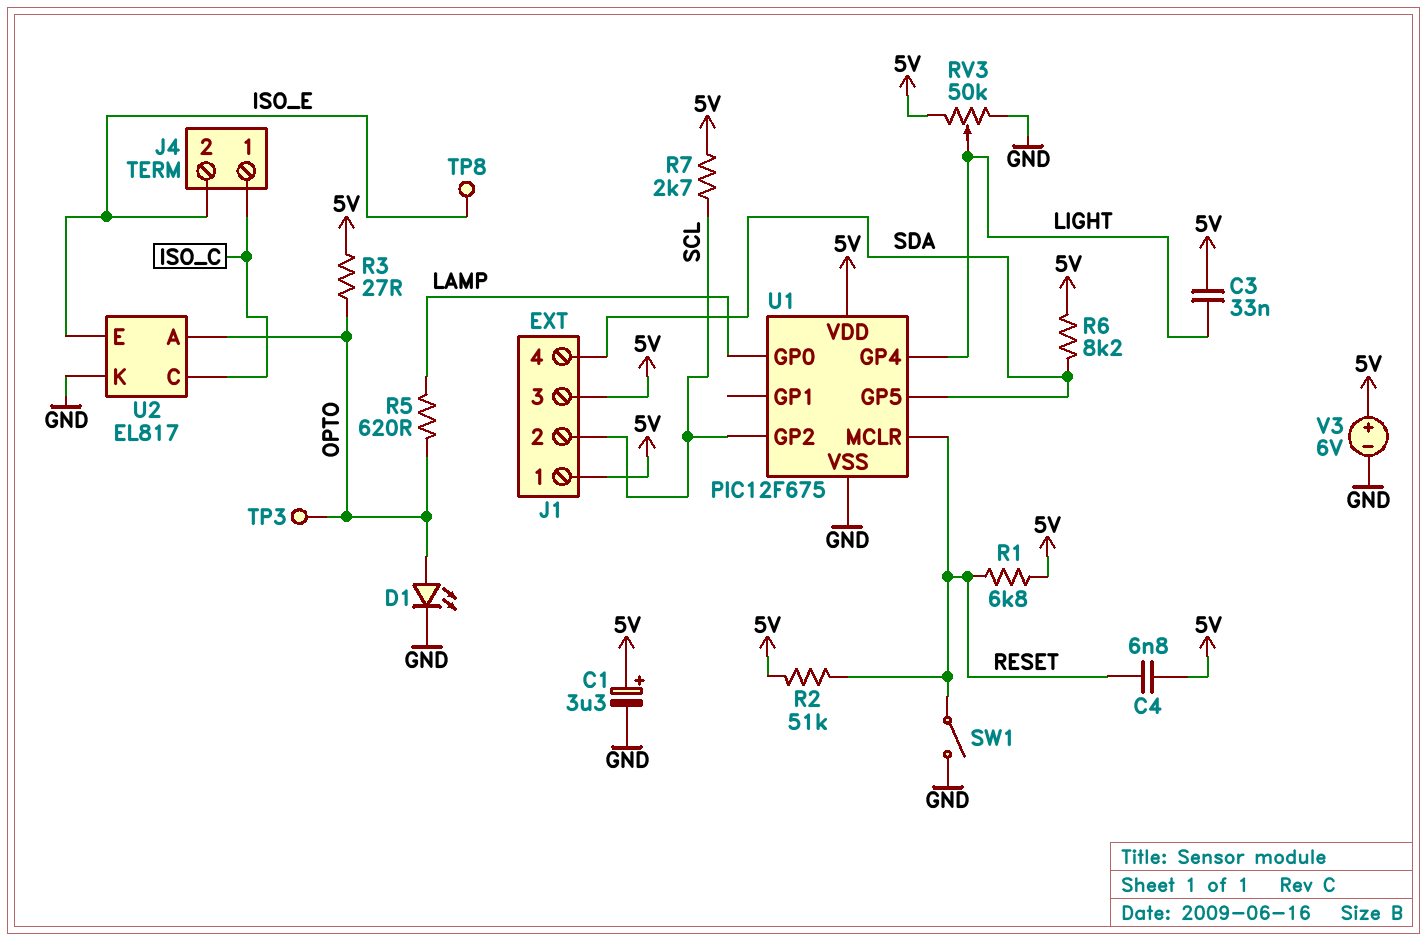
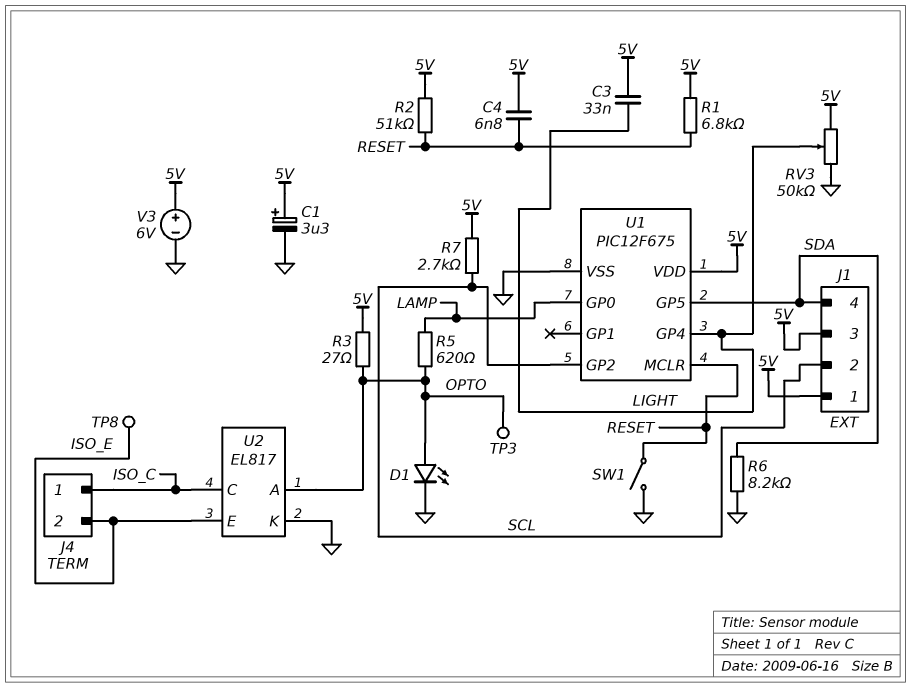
R6: 8.2k (5V, SDA) -> 8.2k (GND, SDA)

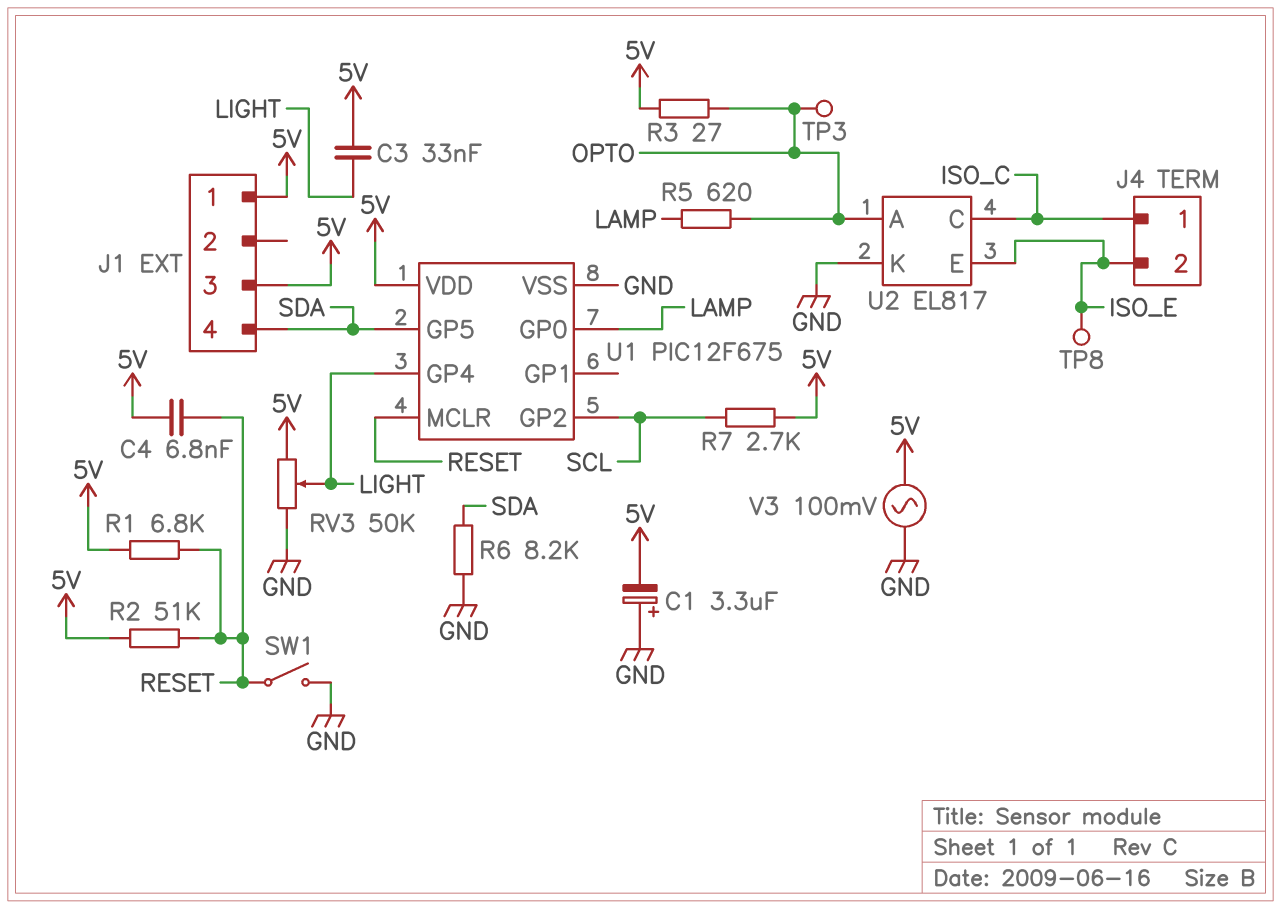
C1: 3.3uF (plus 5V, minus GND) -> 3.3uF (plus GND, minus 5V)
D1: LED (A OPTO, K GND) -> none
J1 pin 2: SCL -> none
V3: 6V (plus 5V, minus GND) -> AC 100mV (5V, GND)

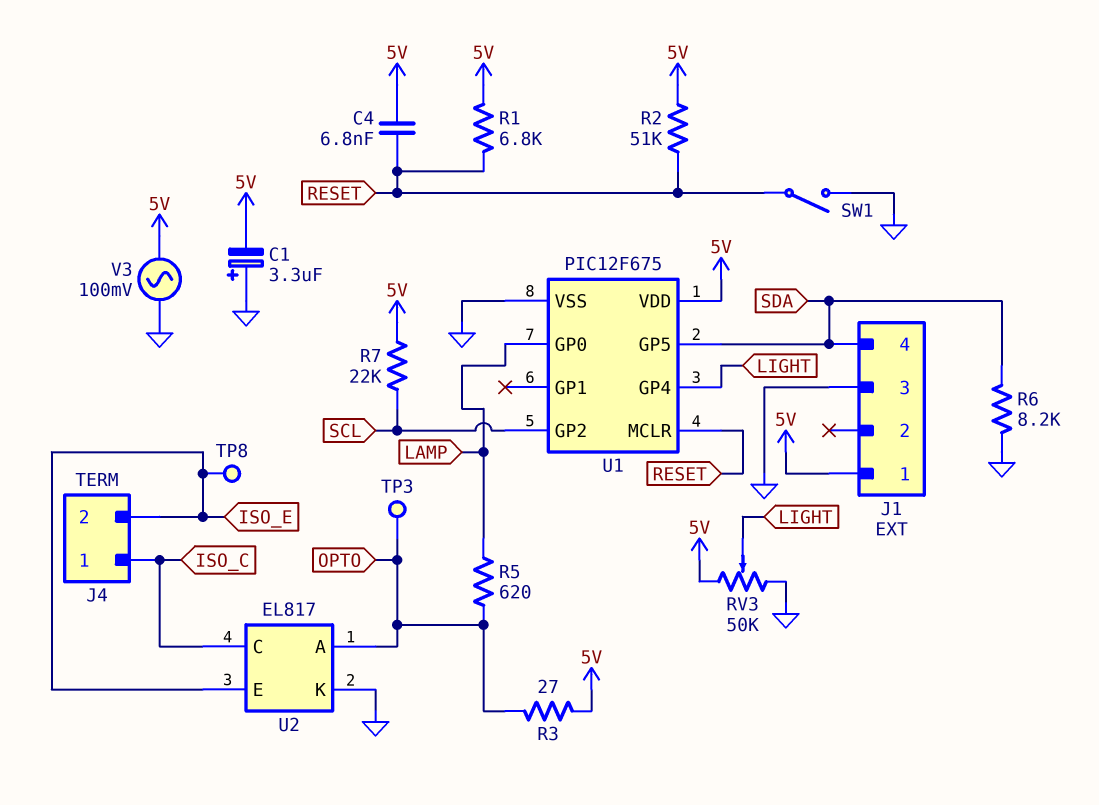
C3: 33nF (5V, LIGHT) -> none
J1 pin 3: 5V -> GND
R7: 2.7k (5V, SCL) -> 22k (5V, SCL)

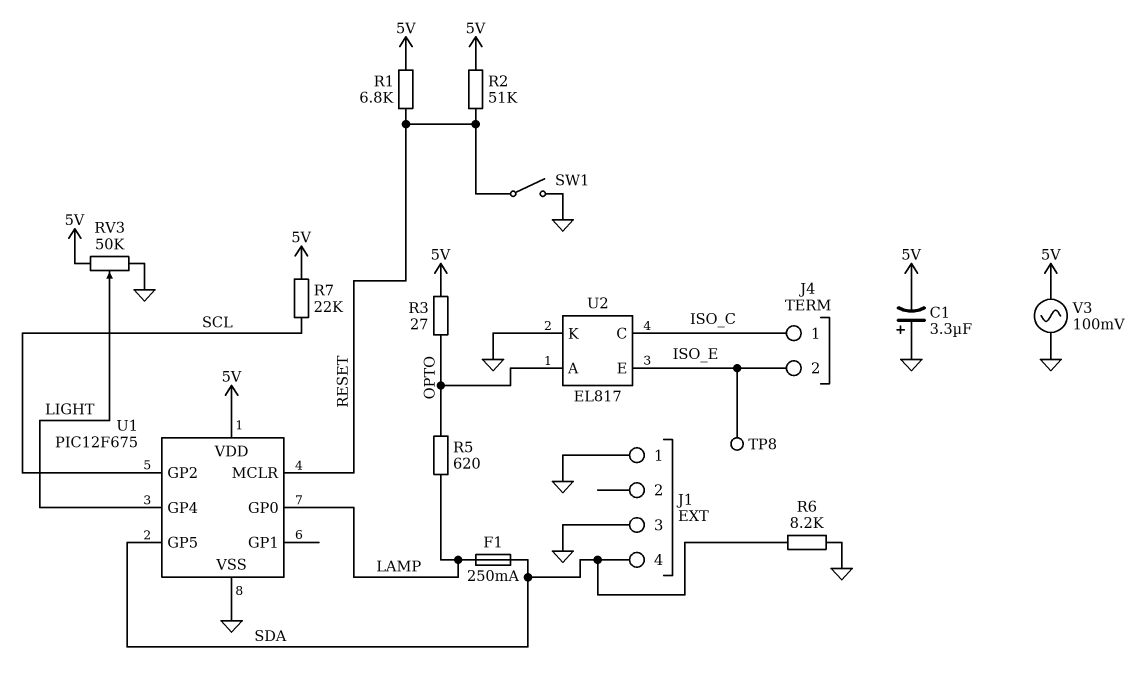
C4: 6.8nF (5V, RESET) -> none
F1: none -> 250mA (LAMP, SDA)
J1 pin 1: 5V -> GND
TP3: test point (OPTO) -> none

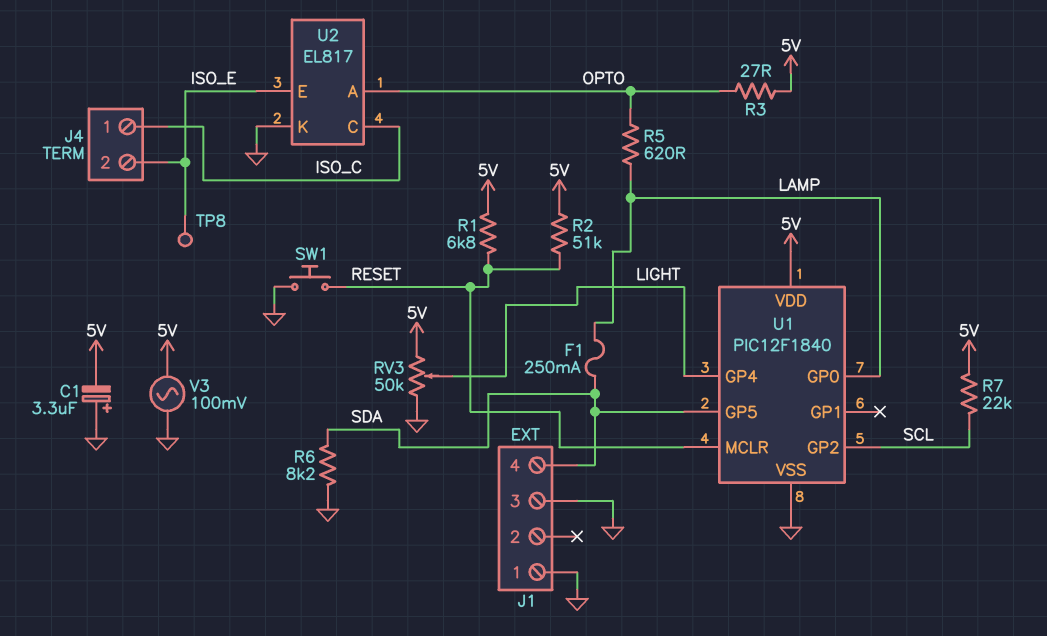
SW1: switch (GND, RESET) -> button (GND, RESET)
U1: PIC12F675 -> PIC12F1840

